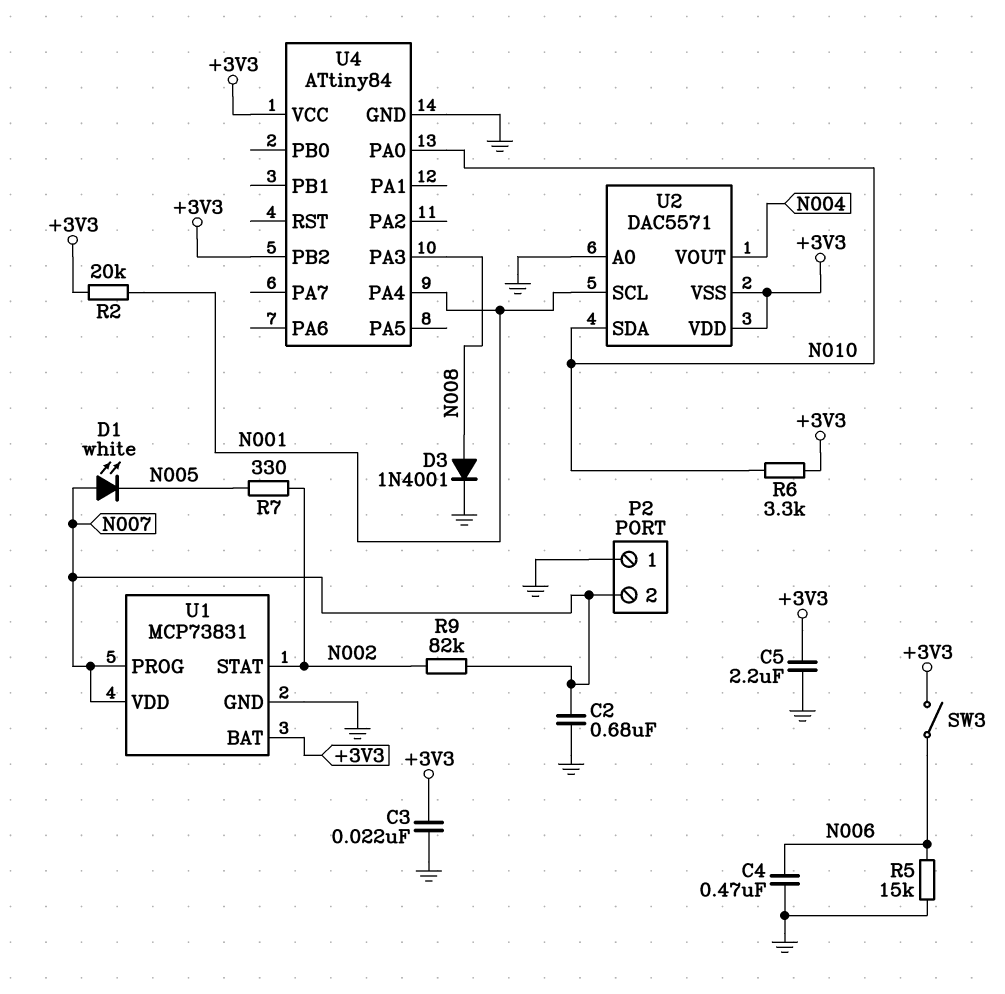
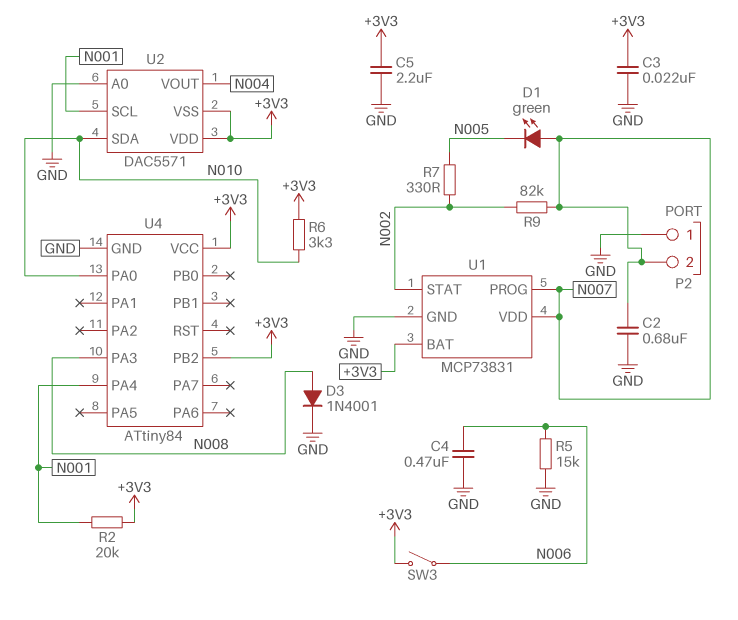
D1: LED white (A N007, K N005) -> LED green (A N007, K N005)

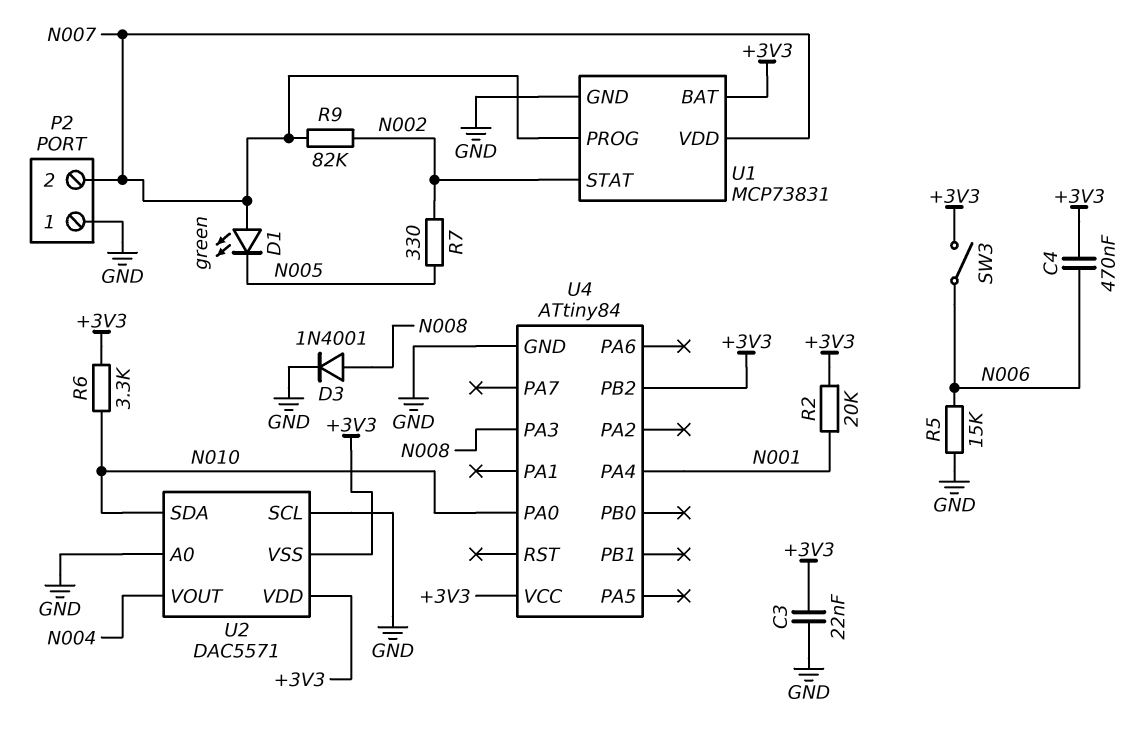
C2: 680nF (GND, N007) -> none
C4: 470nF (GND, N006) -> 470nF (+3V3, N006)
C5: 2.2uF (+3V3, GND) -> none
U2 pin SCL: N001 -> GND

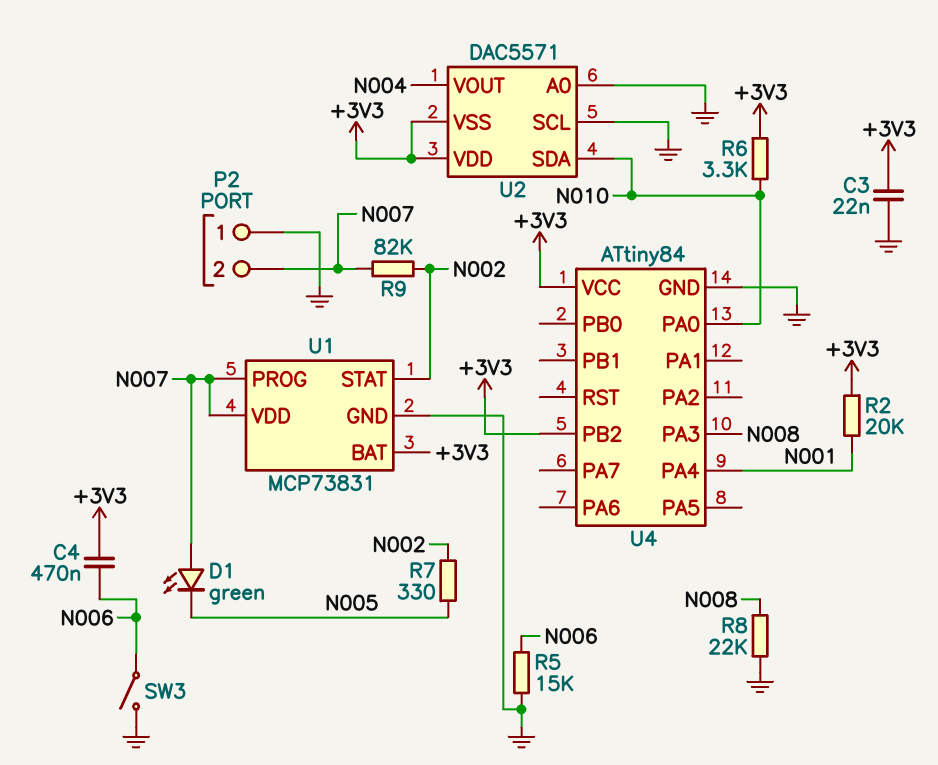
D3: diode 1N4001 (A N008, K GND) -> none
R8: none -> 22k (GND, N008)
SW3: switch (+3V3, N006) -> switch (GND, N006)

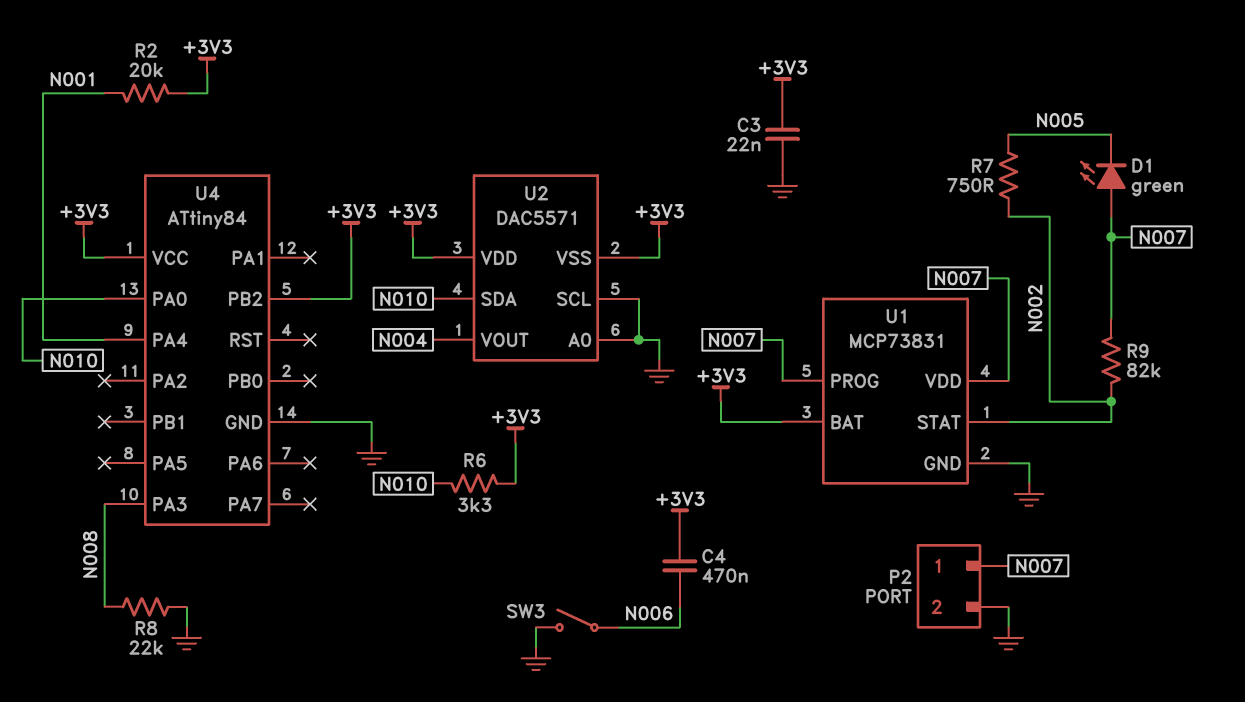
P2 pin 1: GND -> N007
P2 pin 2: N007 -> GND
R5: 15k (GND, N006) -> none
R7: 330 (N002, N005) -> 750 (N002, N005)

